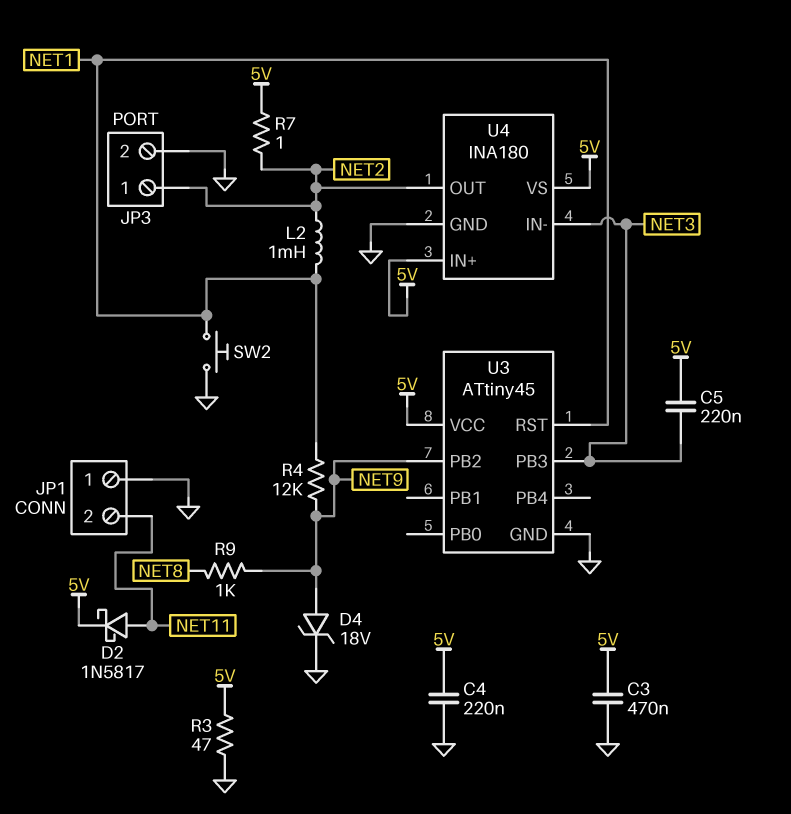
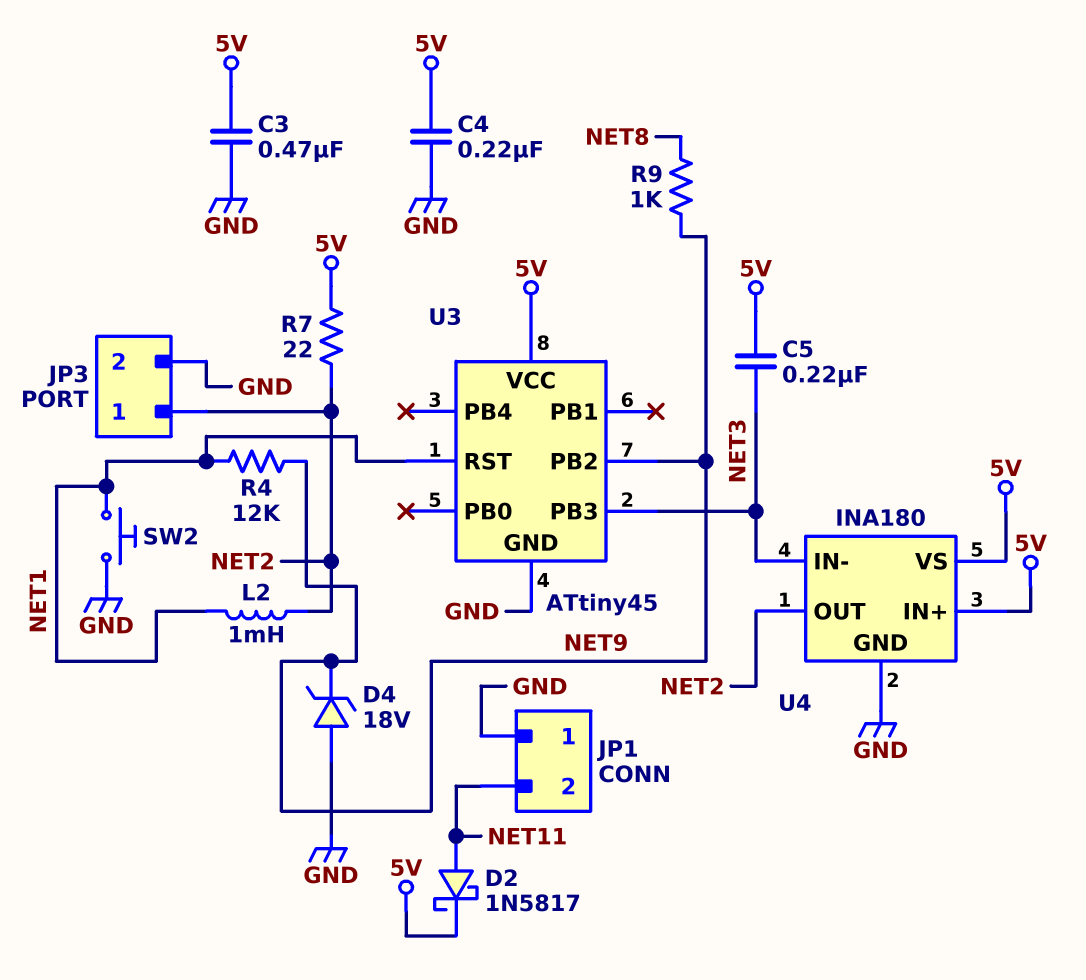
D4: zener 18V (A NET9, K GND) -> zener 18V (A GND, K NET9)
R3: 47 (5V, GND) -> none
R7: 1 (5V, NET2) -> 22 (5V, NET2)

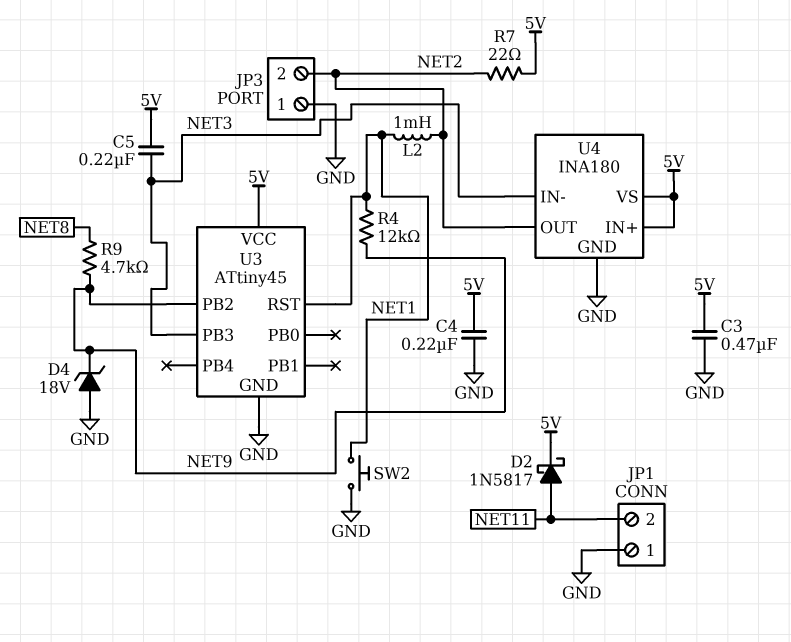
JP3 pin 1: NET2 -> GND
JP3 pin 2: GND -> NET2
R9: 1k (NET8, NET9) -> 4.7k (NET8, NET9)

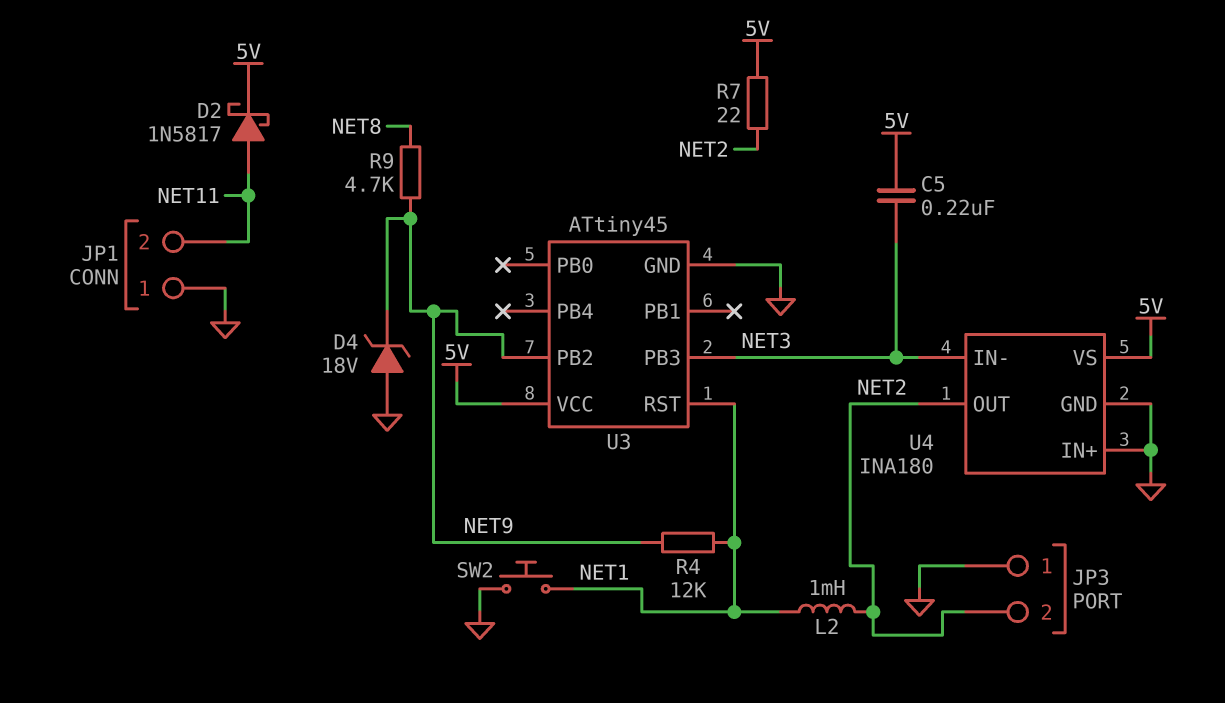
C3: 470nF (5V, GND) -> none
C4: 220nF (5V, GND) -> none
U4 pin IN+: 5V -> GND

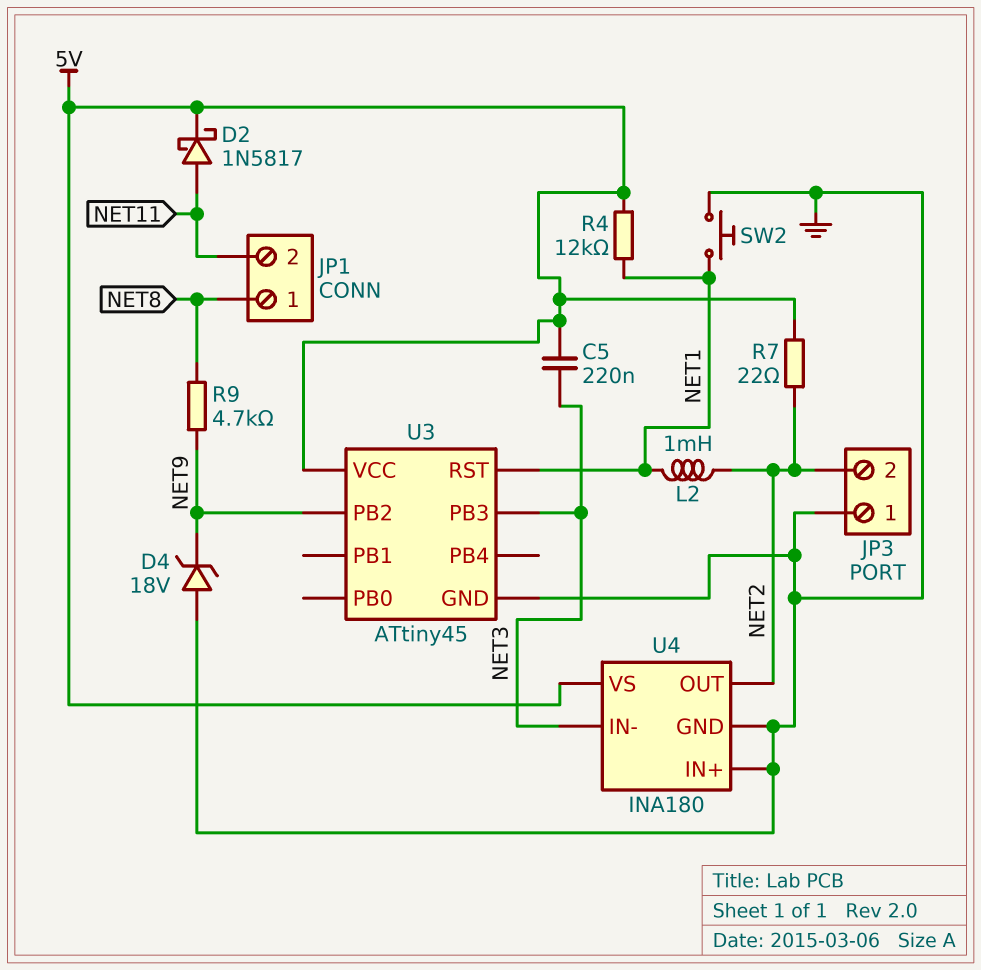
JP1 pin 1: GND -> NET8
R4: 12k (NET1, NET9) -> 12k (5V, NET1)

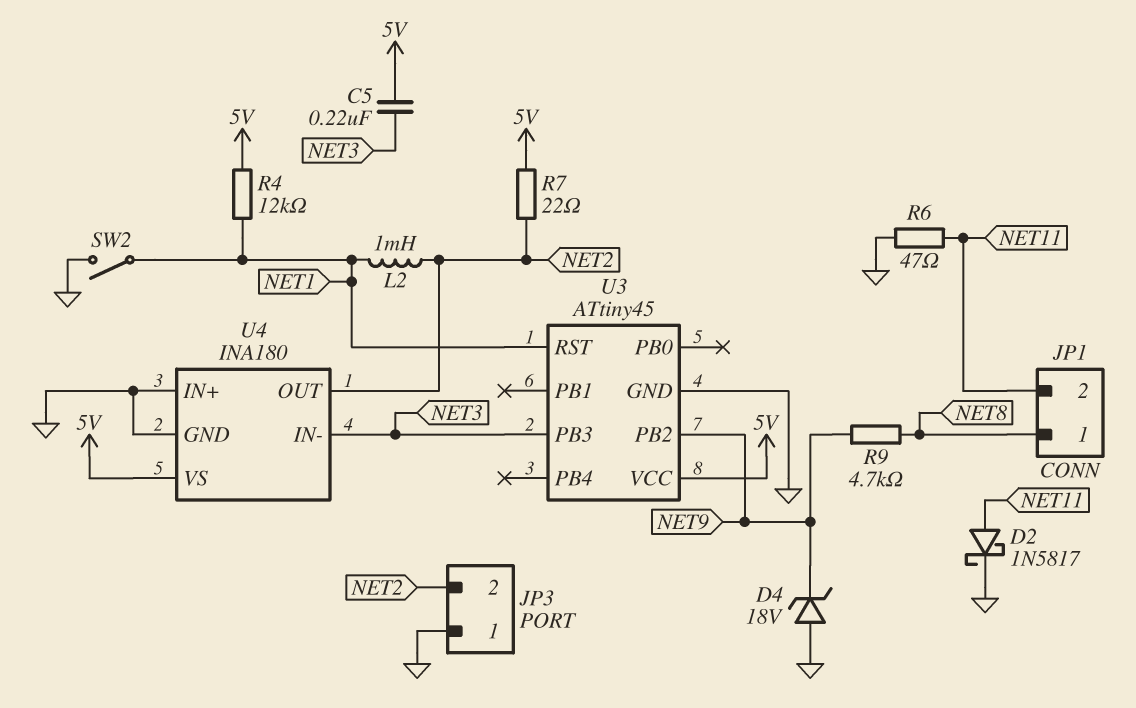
D2: schottky 1N5817 (A NET11, K 5V) -> schottky 1N5817 (A NET11, K GND)
R6: none -> 47 (GND, NET11)
SW2: button (GND, NET1) -> switch (GND, NET1)

